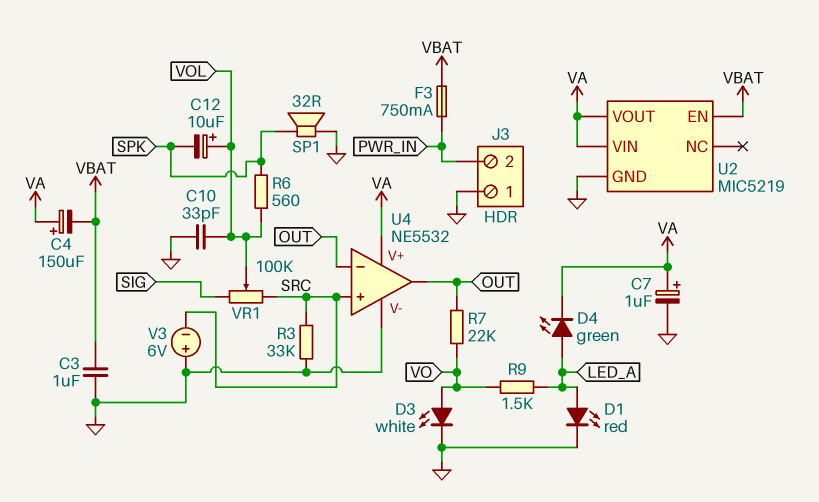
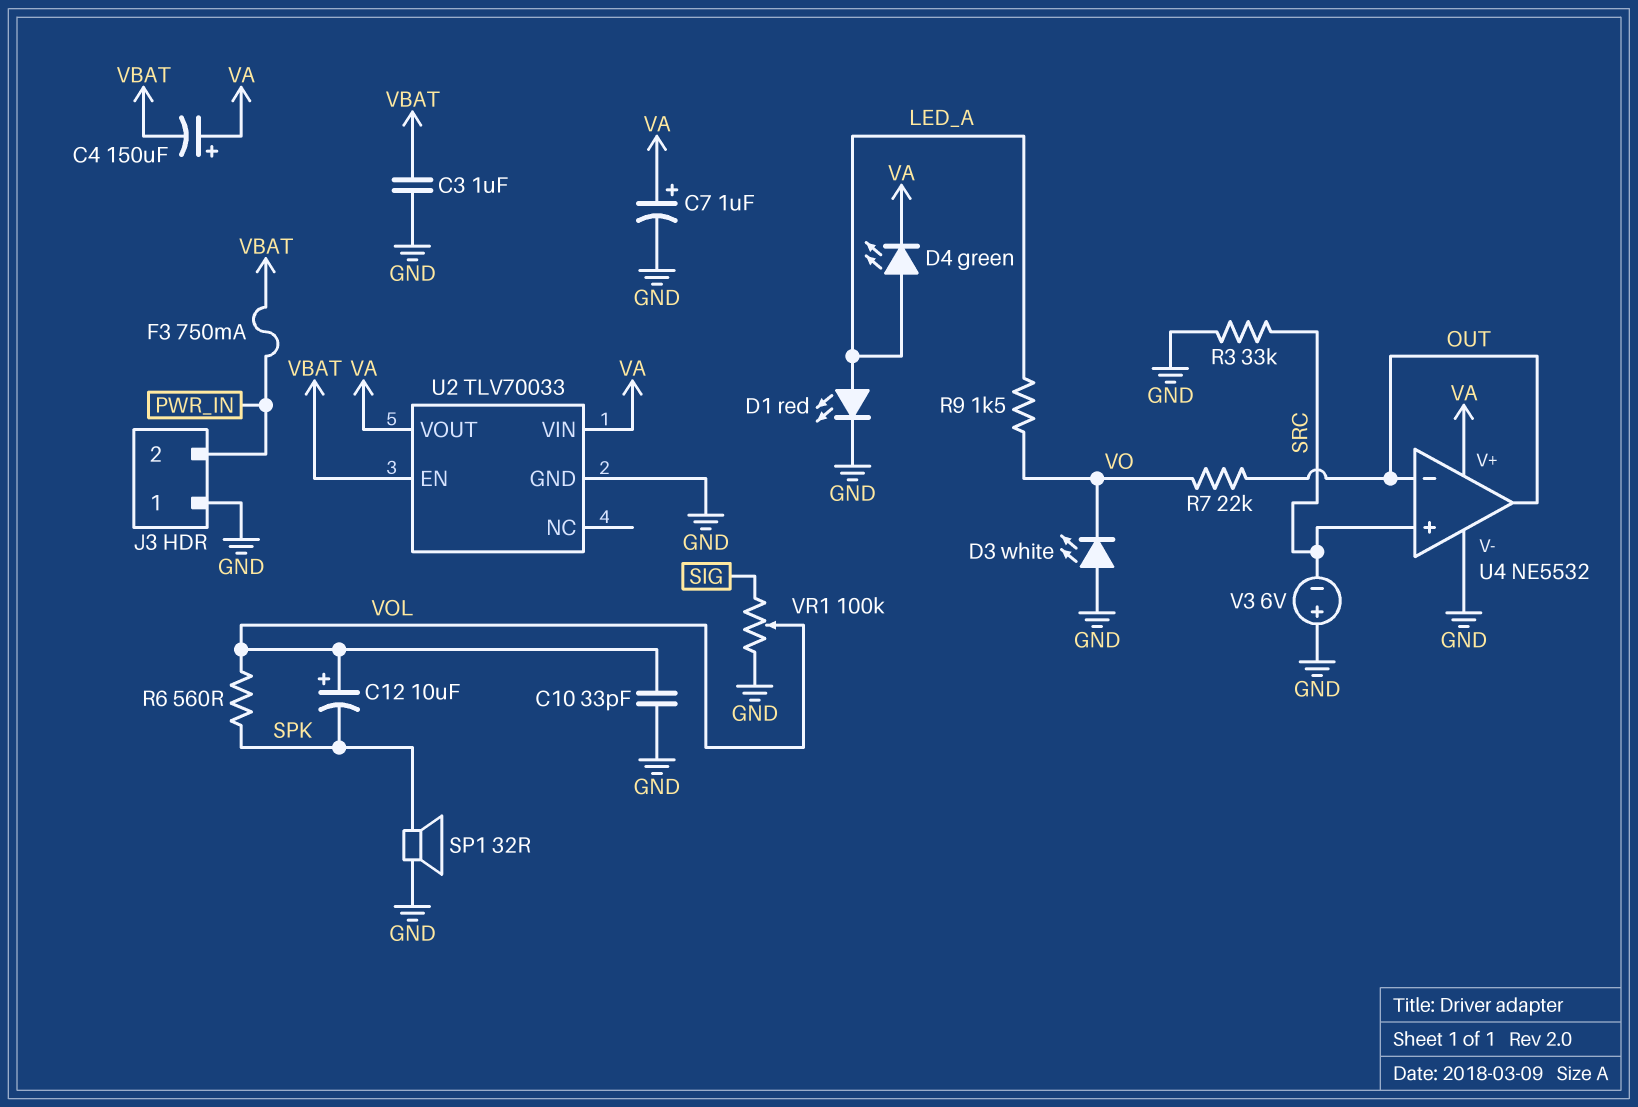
D3: LED white (A VO, K GND) -> LED white (A GND, K VO)
U2: MIC5219 -> TLV70033
VR1: 100k (SIG, SRC, wiper VOL) -> 100k (GND, SIG, wiper VOL)

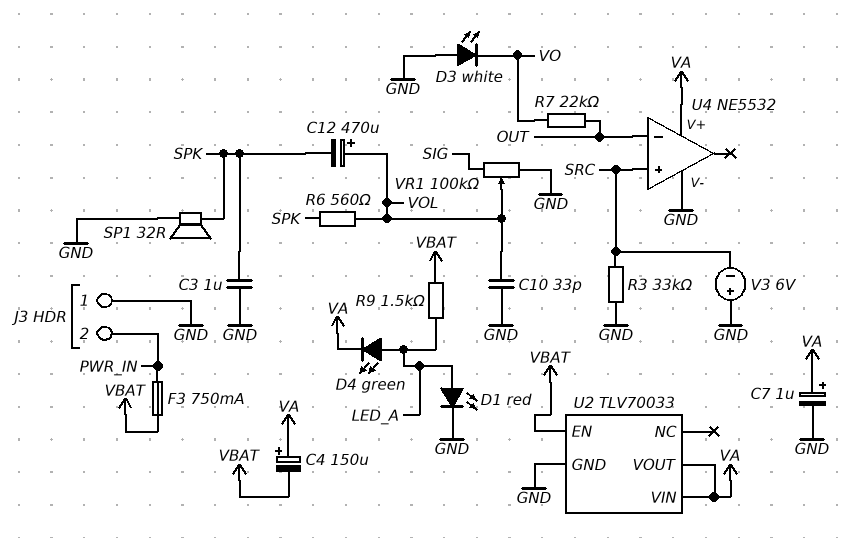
C3: 1uF (GND, VBAT) -> 1uF (GND, SPK)
C12: 10uF (plus VOL, minus SPK) -> 470uF (plus VOL, minus SPK)
R9: 1.5k (LED_A, VO) -> 1.5k (LED_A, VBAT)
U4 pin out: OUT -> none

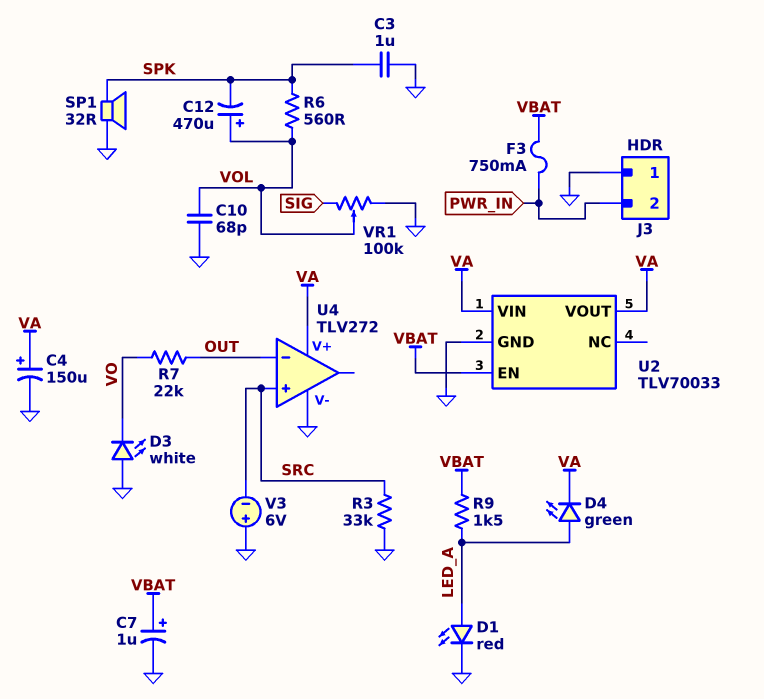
C4: 150uF (plus VA, minus VBAT) -> 150uF (plus VA, minus GND)
C7: 1uF (plus VA, minus GND) -> 1uF (plus VBAT, minus GND)
C10: 33pF (GND, VOL) -> 68pF (GND, VOL)
U4: NE5532 -> TLV272

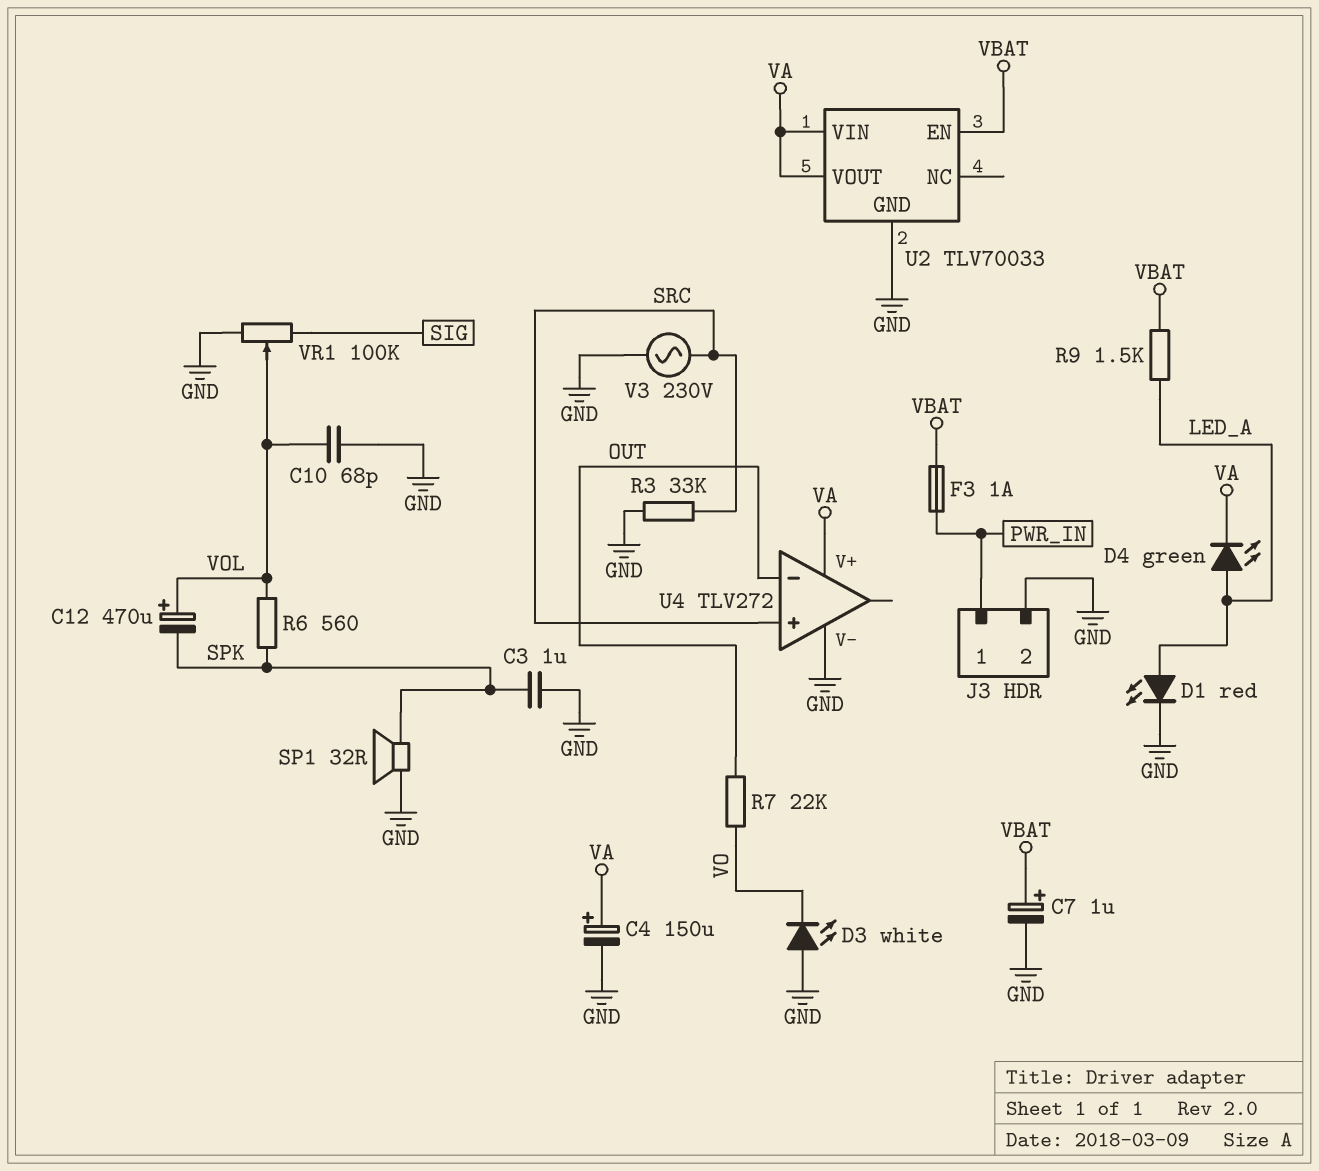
F3: 750mA (PWR_IN, VBAT) -> 1A (PWR_IN, VBAT)
J3 pin 1: GND -> PWR_IN
J3 pin 2: PWR_IN -> GND
V3: 6V (plus GND, minus SRC) -> AC 230V (GND, SRC)

